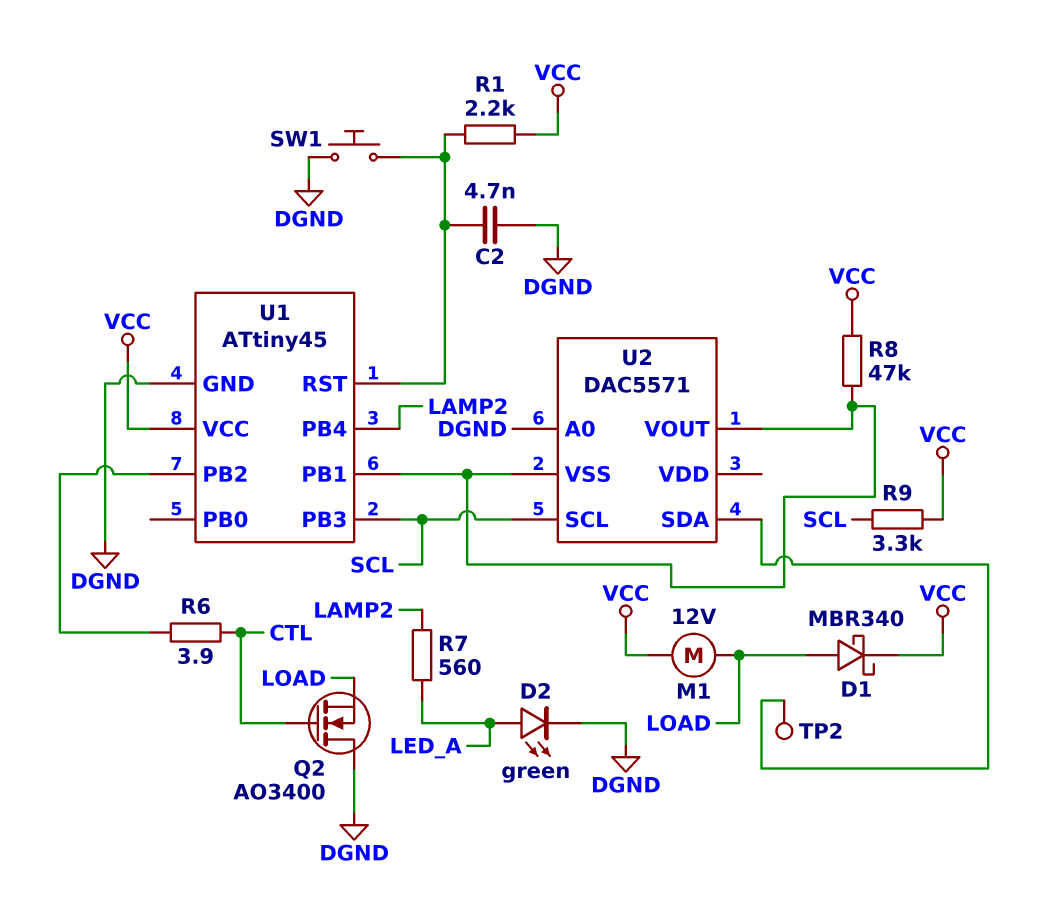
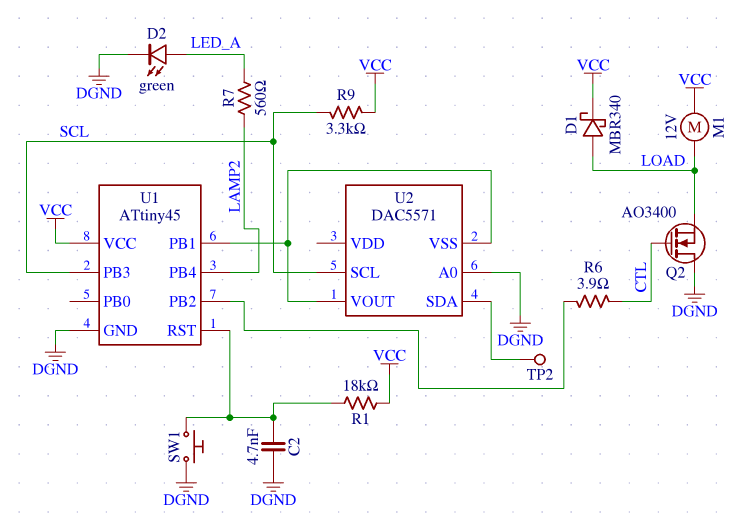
R1: 2.2k (U1/RST, VCC) -> 18k (U1/RST, VCC)
R8: 47k (U1/PB1, VCC) -> none

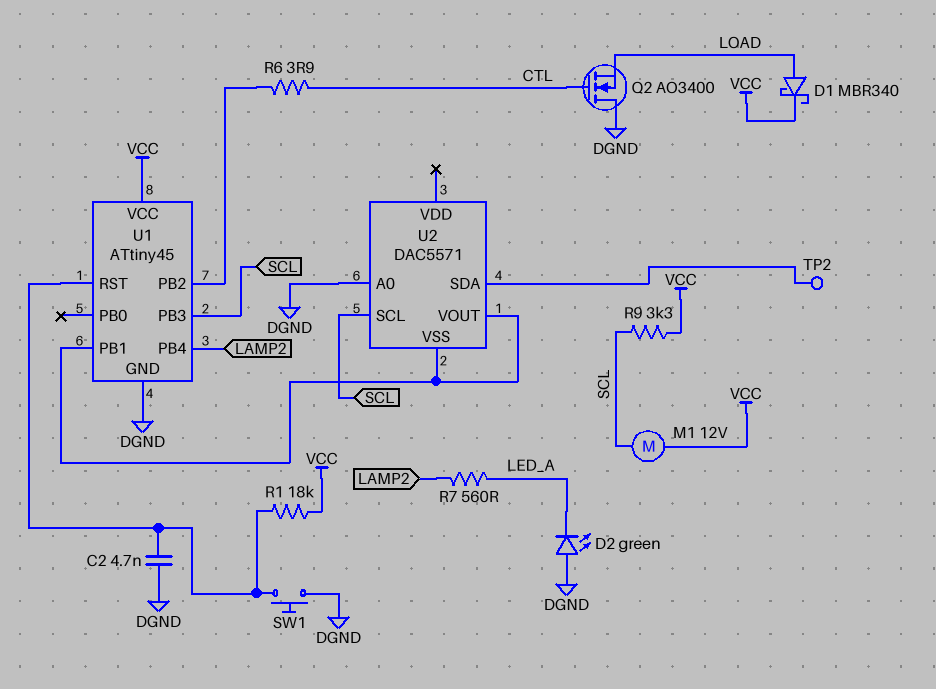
D2: LED green (A LED_A, K DGND) -> LED green (A DGND, K LED_A)
M1: motor 12V (LOAD, VCC) -> motor 12V (SCL, VCC)

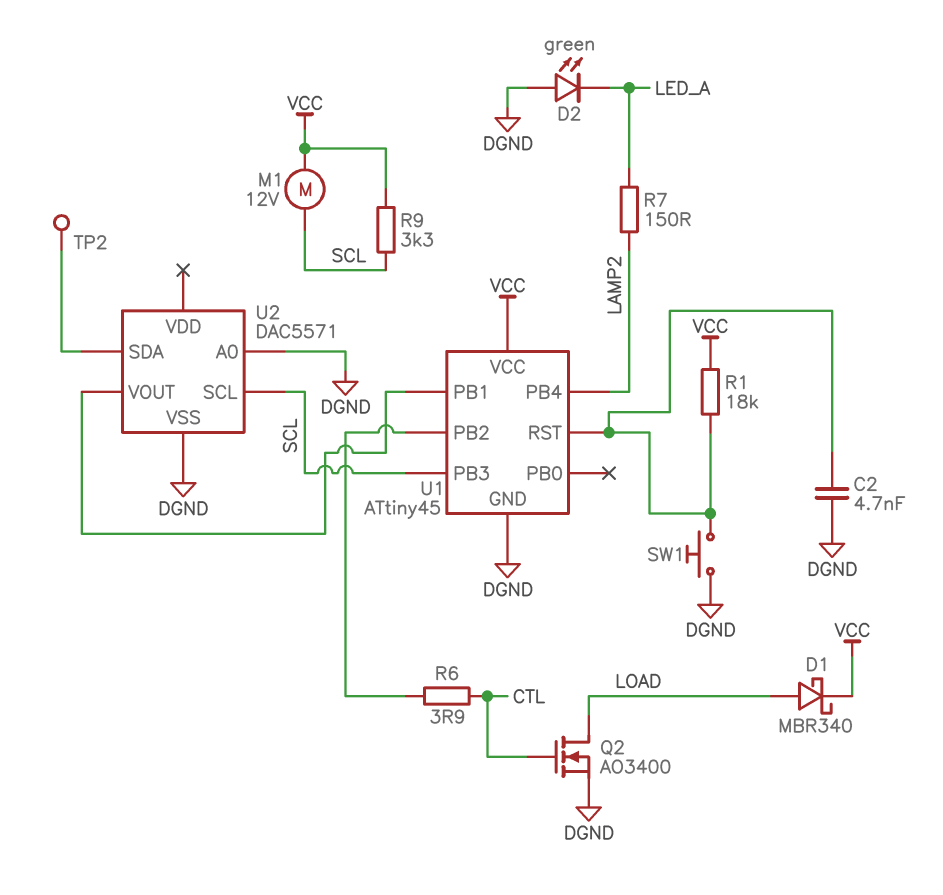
Q2: NMOS AO3400 (G CTL, D DGND, S LOAD) -> NMOS AO3400 (G CTL, D LOAD, S DGND)
R7: 560 (LAMP2, LED_A) -> 150 (LAMP2, LED_A)
U2 pin VSS: U1/PB1 -> DGND

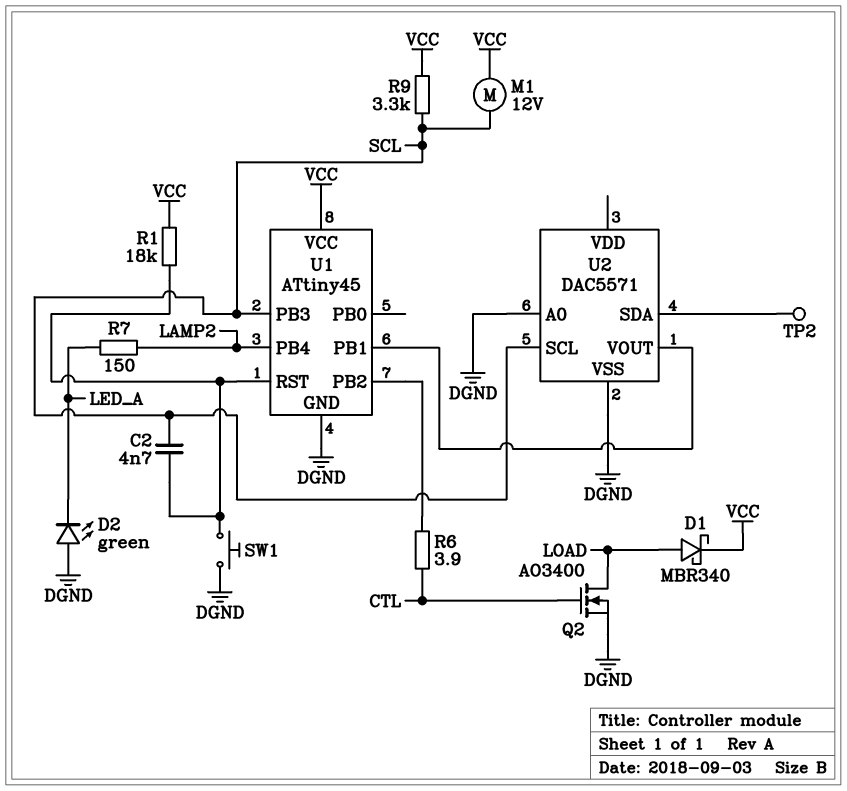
C2: 4.7nF (DGND, U1/RST) -> 4.7nF (SCL, U1/RST)

